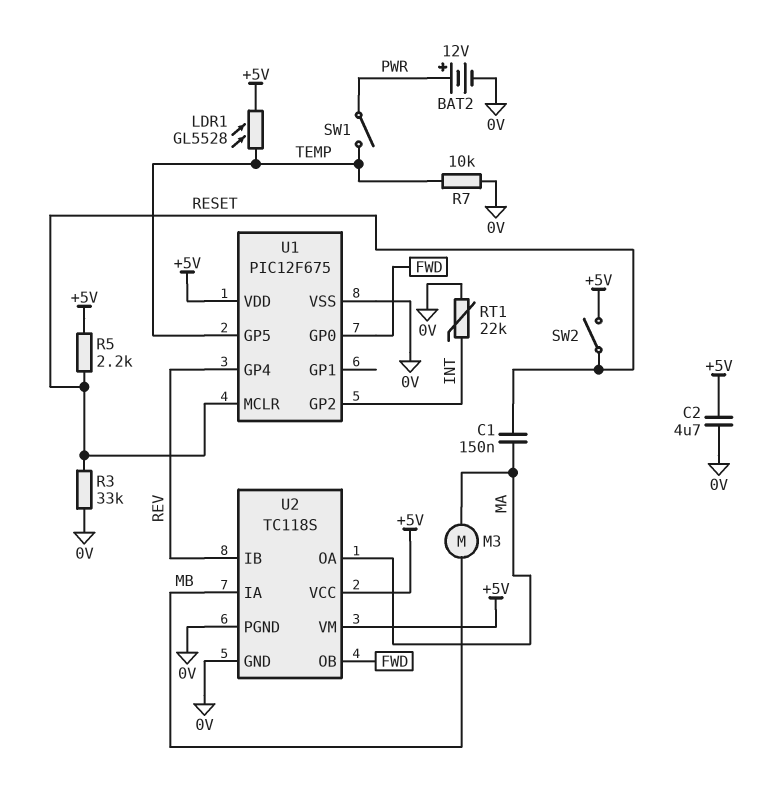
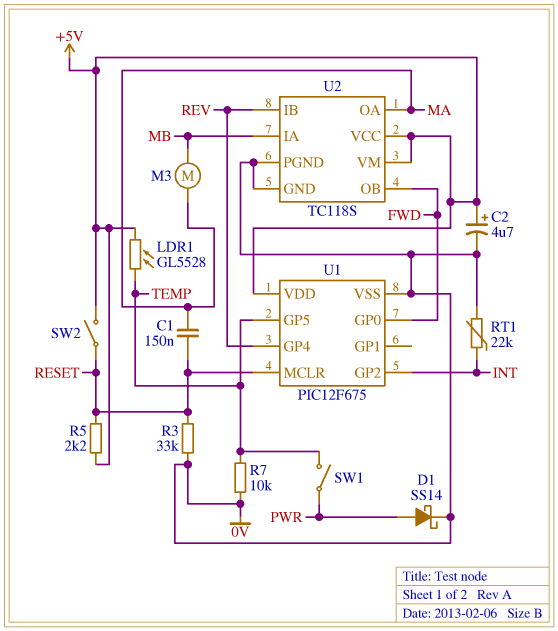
BAT2: 12V (plus PWR, minus 0V) -> none
C2: 4.7uF (+5V, 0V) -> 4.7uF (plus +5V, minus 0V)
D1: none -> schottky SS14 (A PWR, K 0V)

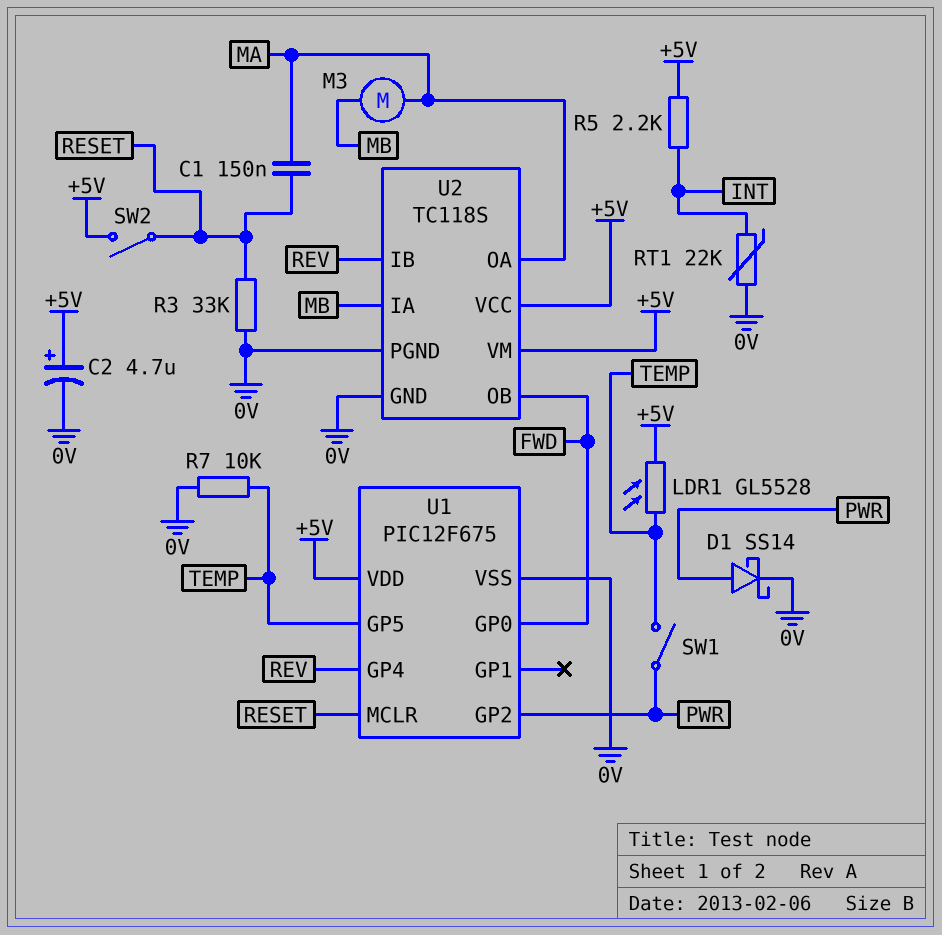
R5: 2.2k (+5V, RESET) -> 2.2k (+5V, INT)
U1 pin GP2: INT -> PWR

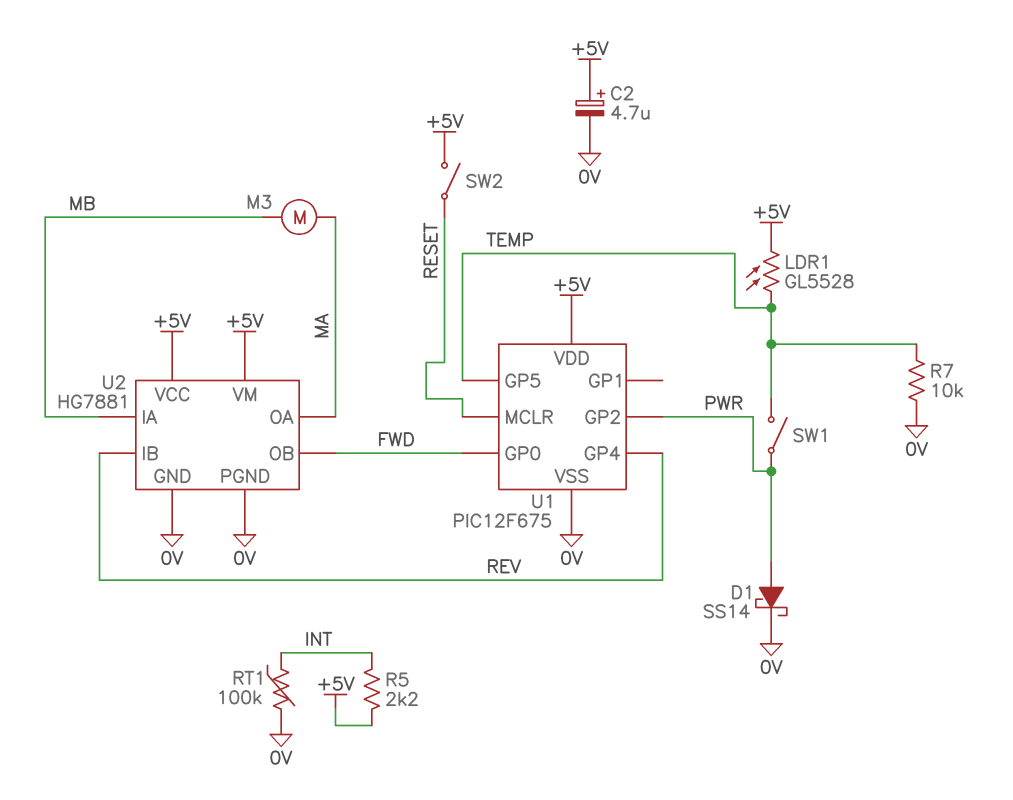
C1: 150nF (MA, RESET) -> none
R3: 33k (0V, RESET) -> none
RT1: 22k (0V, INT) -> 100k (0V, INT)
U2: TC118S -> HG7881

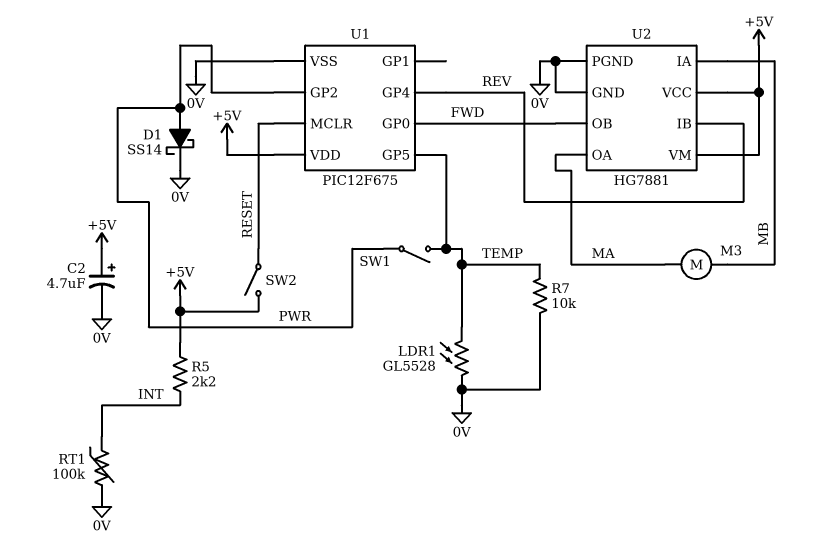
LDR1: GL5528 (+5V, TEMP) -> GL5528 (0V, TEMP)

